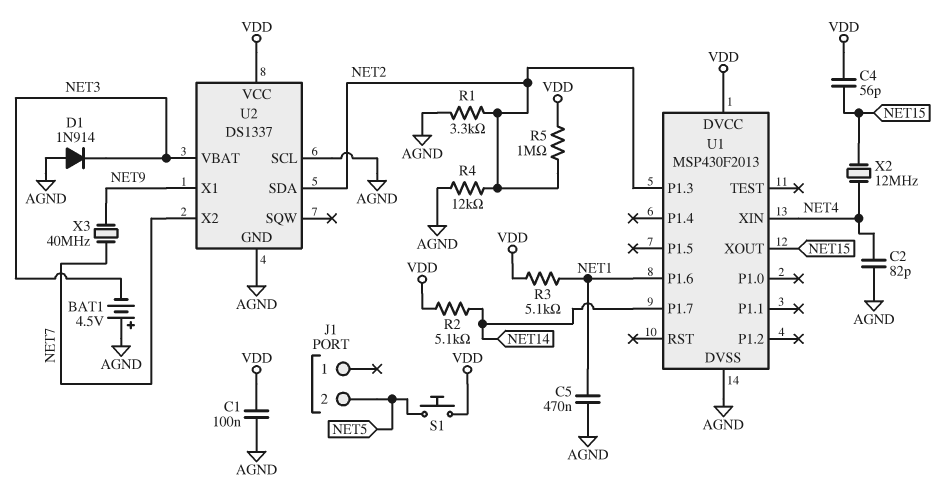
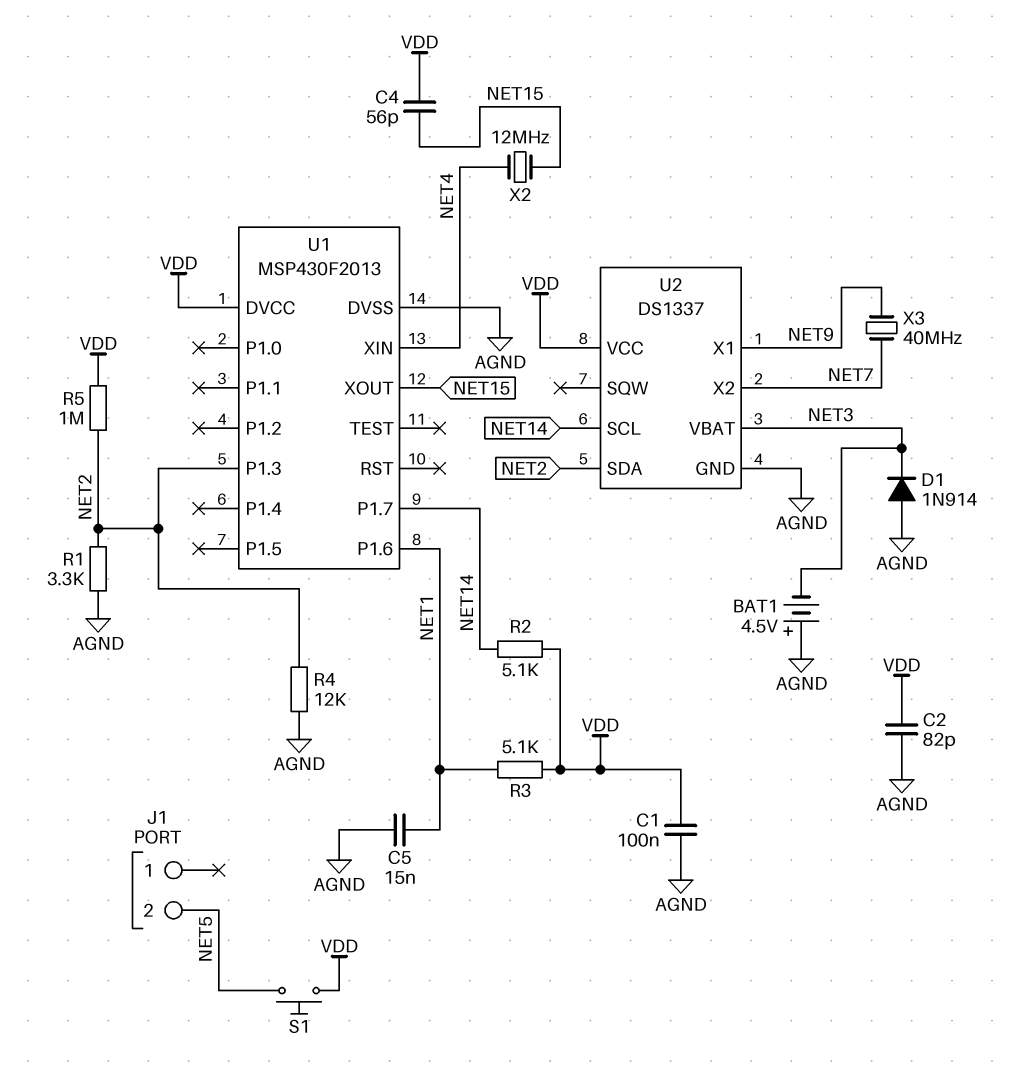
C2: 82pF (AGND, NET4) -> 82pF (AGND, VDD)
C5: 470nF (AGND, NET1) -> 15nF (AGND, NET1)
U2 pin SCL: AGND -> NET14

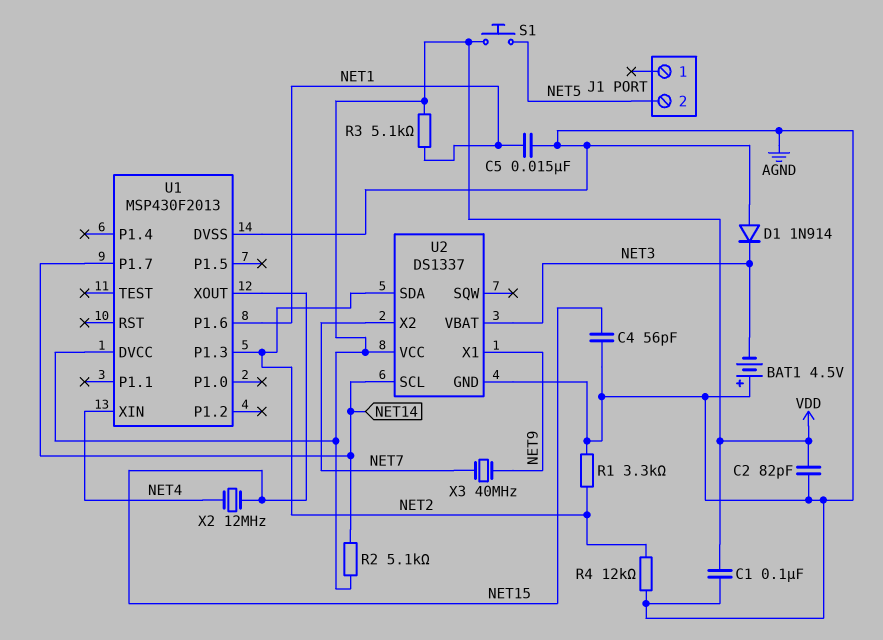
C4: 56pF (NET15, VDD) -> 56pF (AGND, NET15)
R5: 1M (NET2, VDD) -> none

